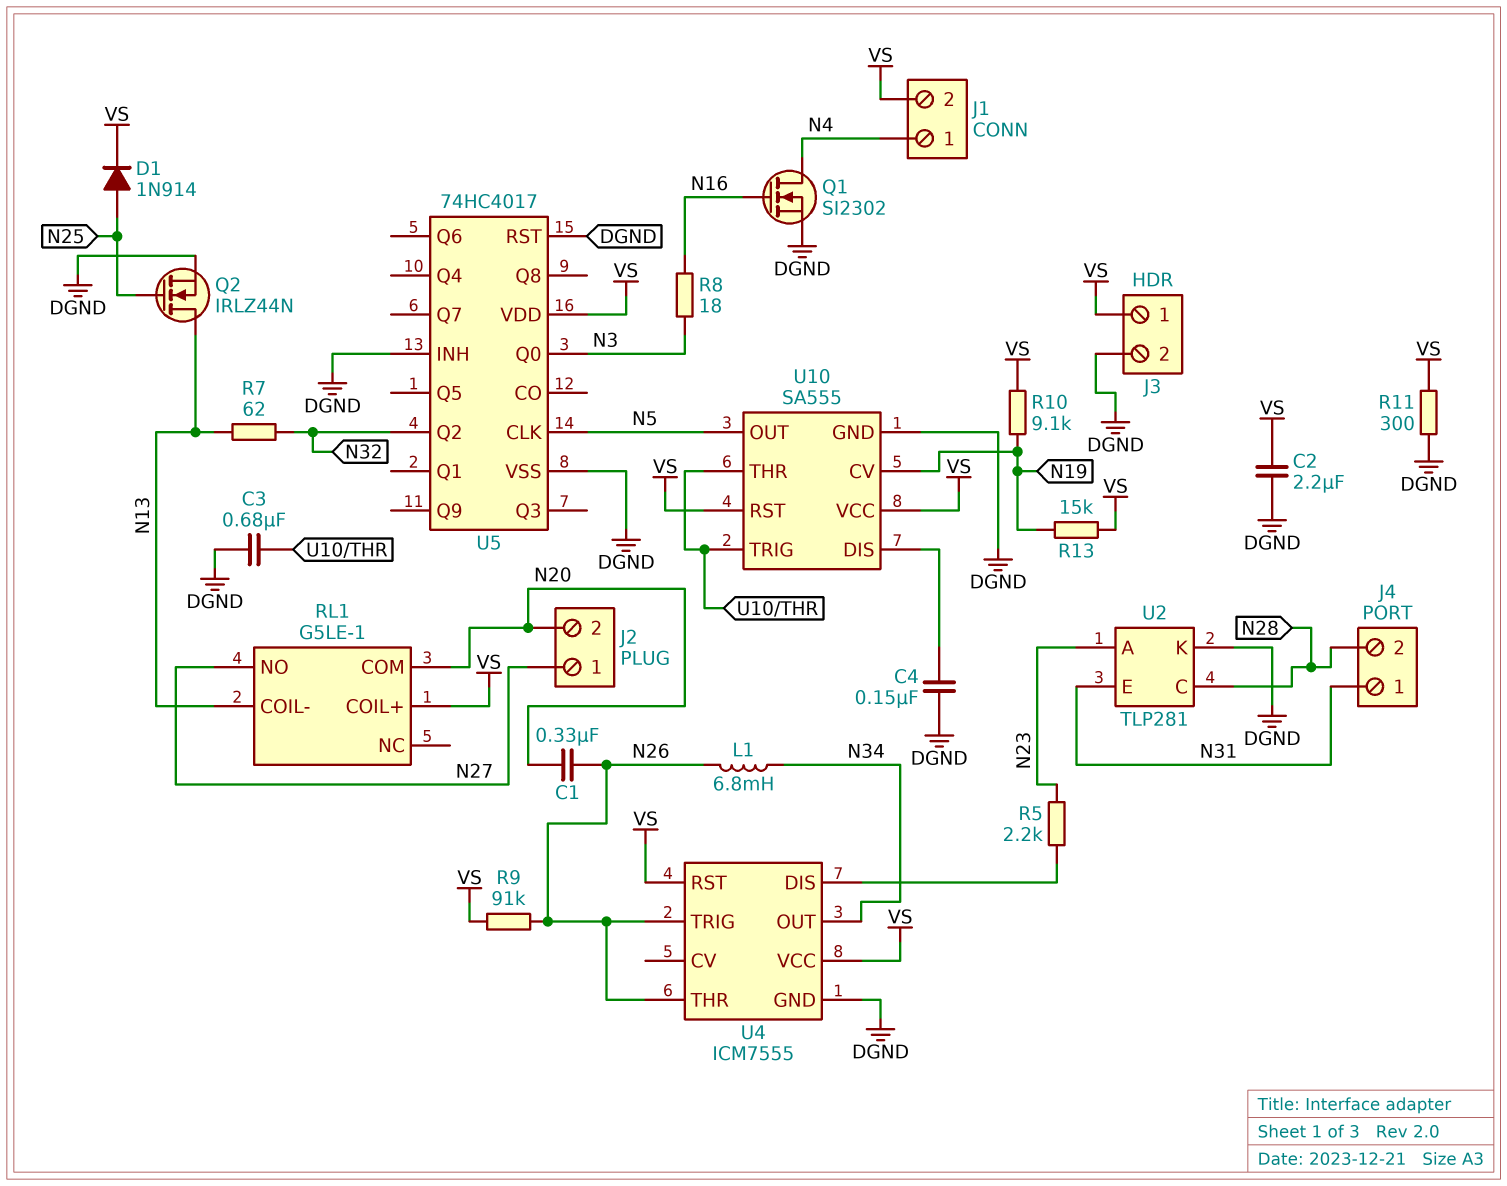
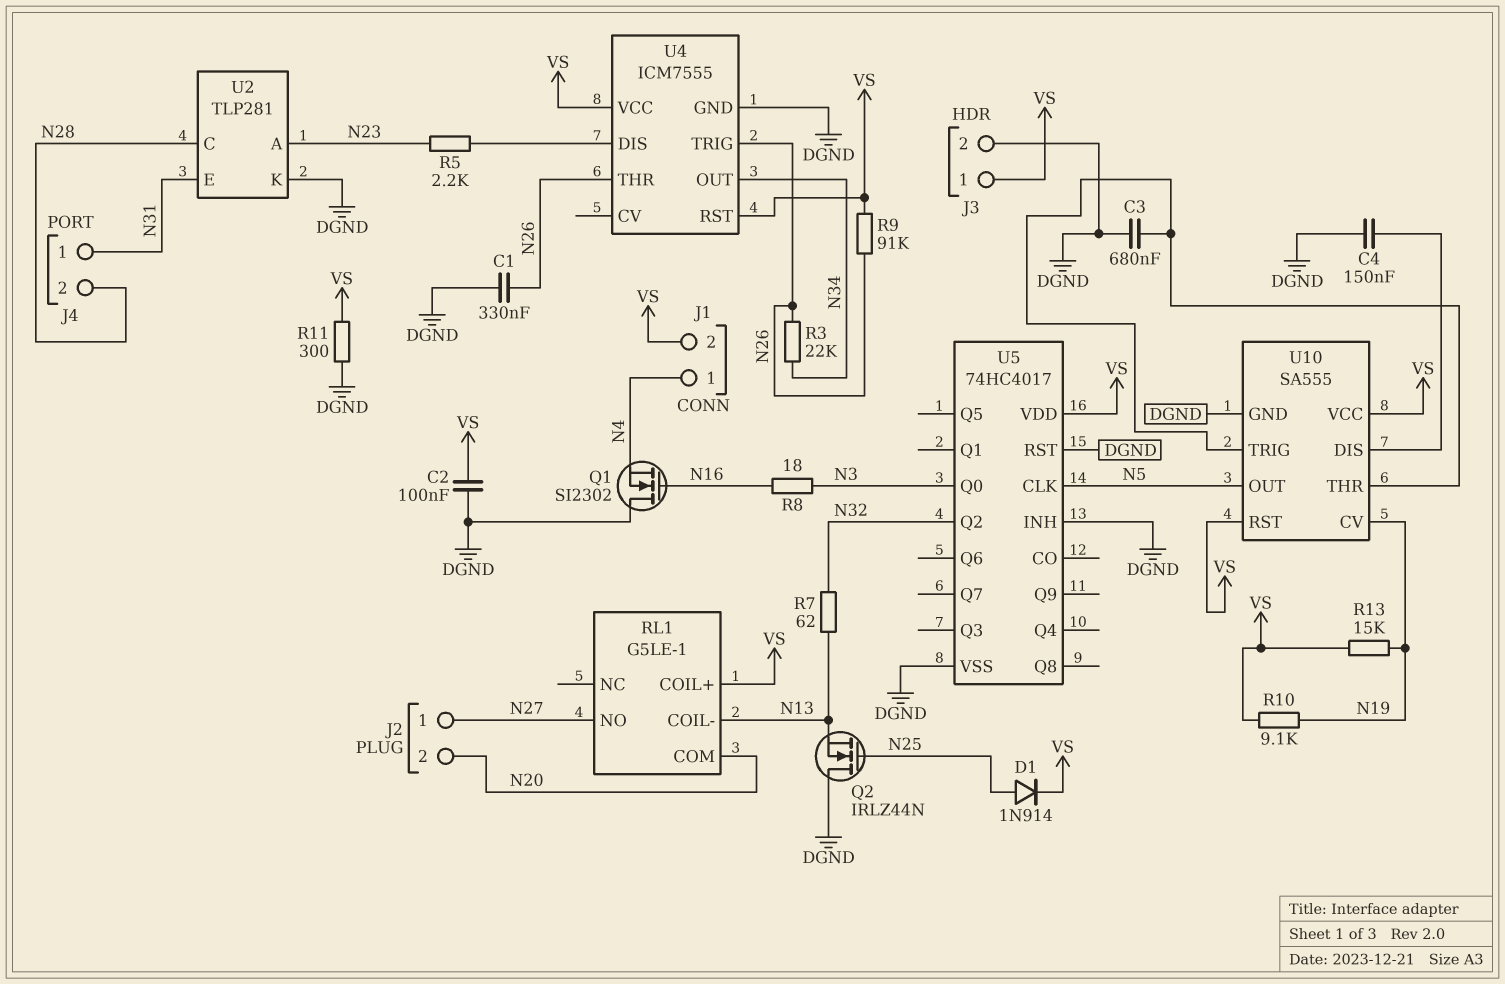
C1: 330nF (N20, N26) -> 330nF (DGND, N26)
C2: 2.2uF (DGND, VS) -> 100nF (DGND, VS)
L1: 6.8mH (N26, N34) -> none
Q1: NMOS SI2302 (G N16, D N4, S DGND) -> NMOS SI2302 (G N16, D DGND, S N4)
Q2: NMOS IRLZ44N (G N25, D N13, S DGND) -> NMOS IRLZ44N (G N25, D DGND, S N13)
R3: none -> 22k (N26, N34)

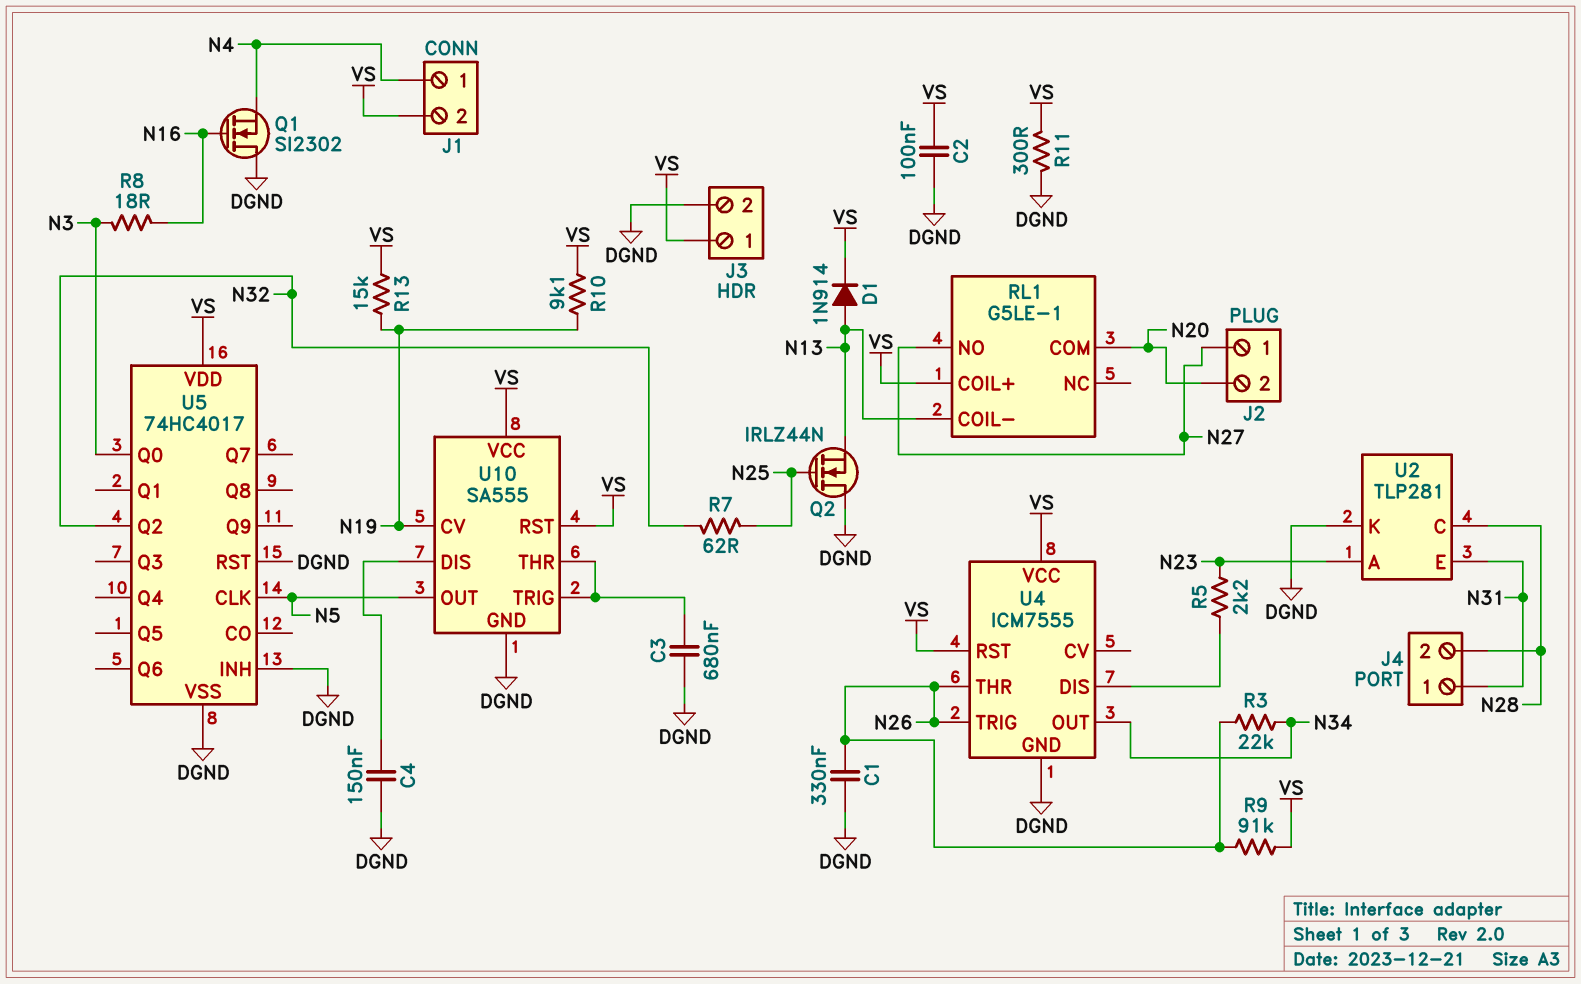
D1: diode 1N914 (A N25, K VS) -> diode 1N914 (A N13, K VS)
R7: 62 (N13, N32) -> 62 (N25, N32)

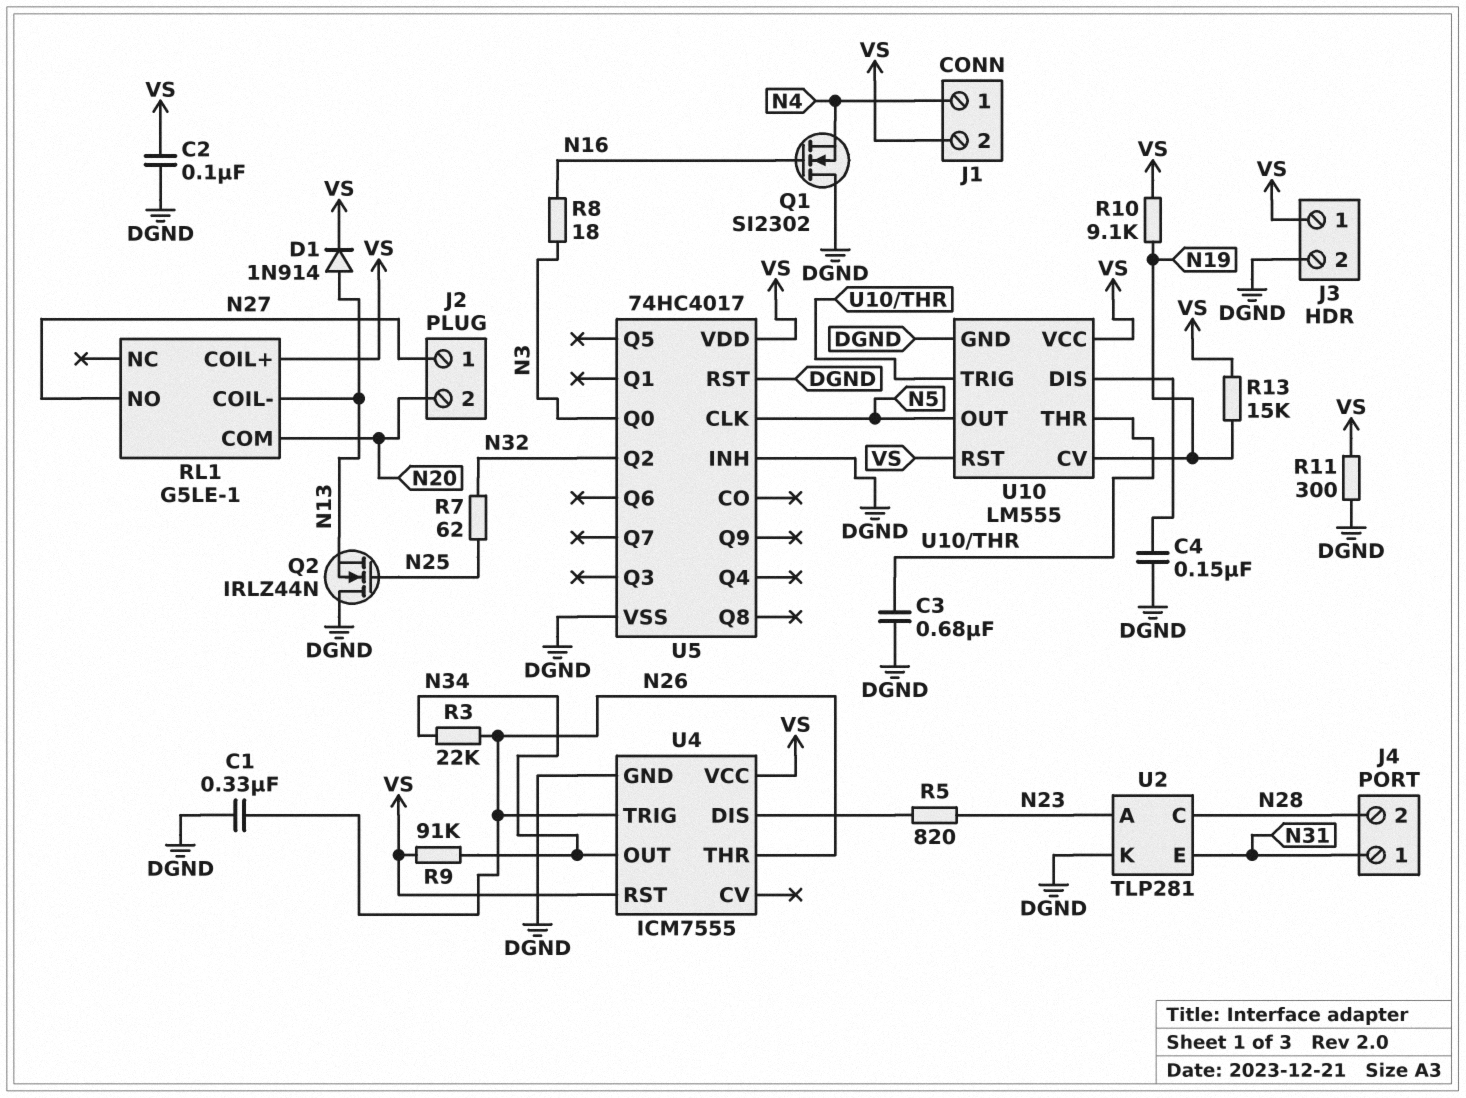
R5: 2.2k (N23, U4/DIS) -> 820 (N23, U4/DIS)
R9: 91k (N26, VS) -> 91k (N34, VS)
U10: SA555 -> LM555

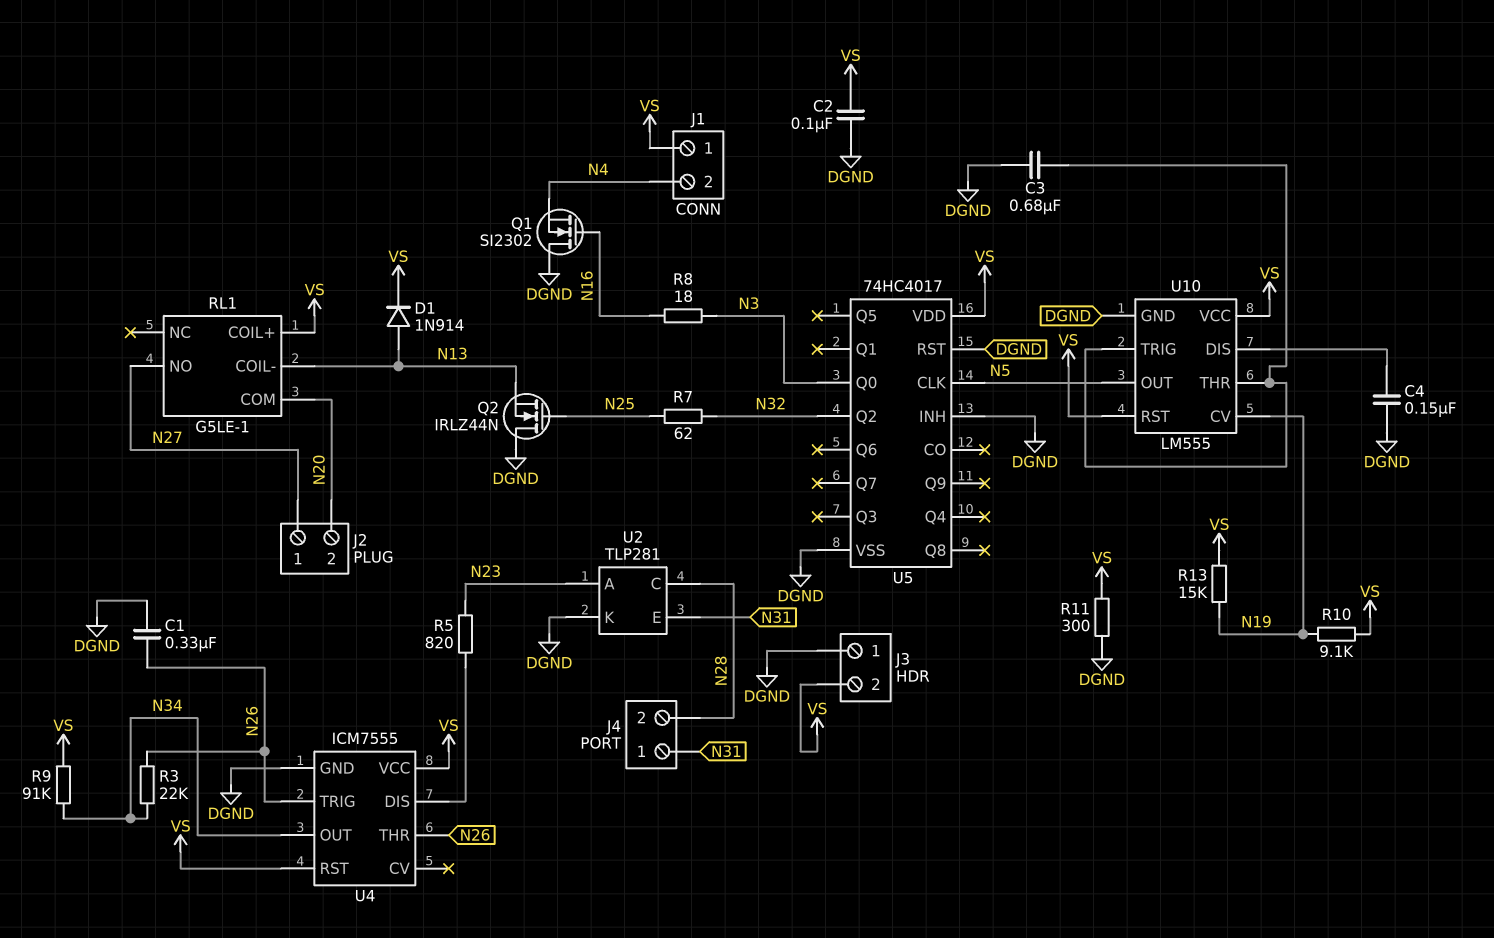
J1 pin 1: N4 -> VS
J1 pin 2: VS -> N4
J3 pin 1: VS -> DGND
J3 pin 2: DGND -> VS

